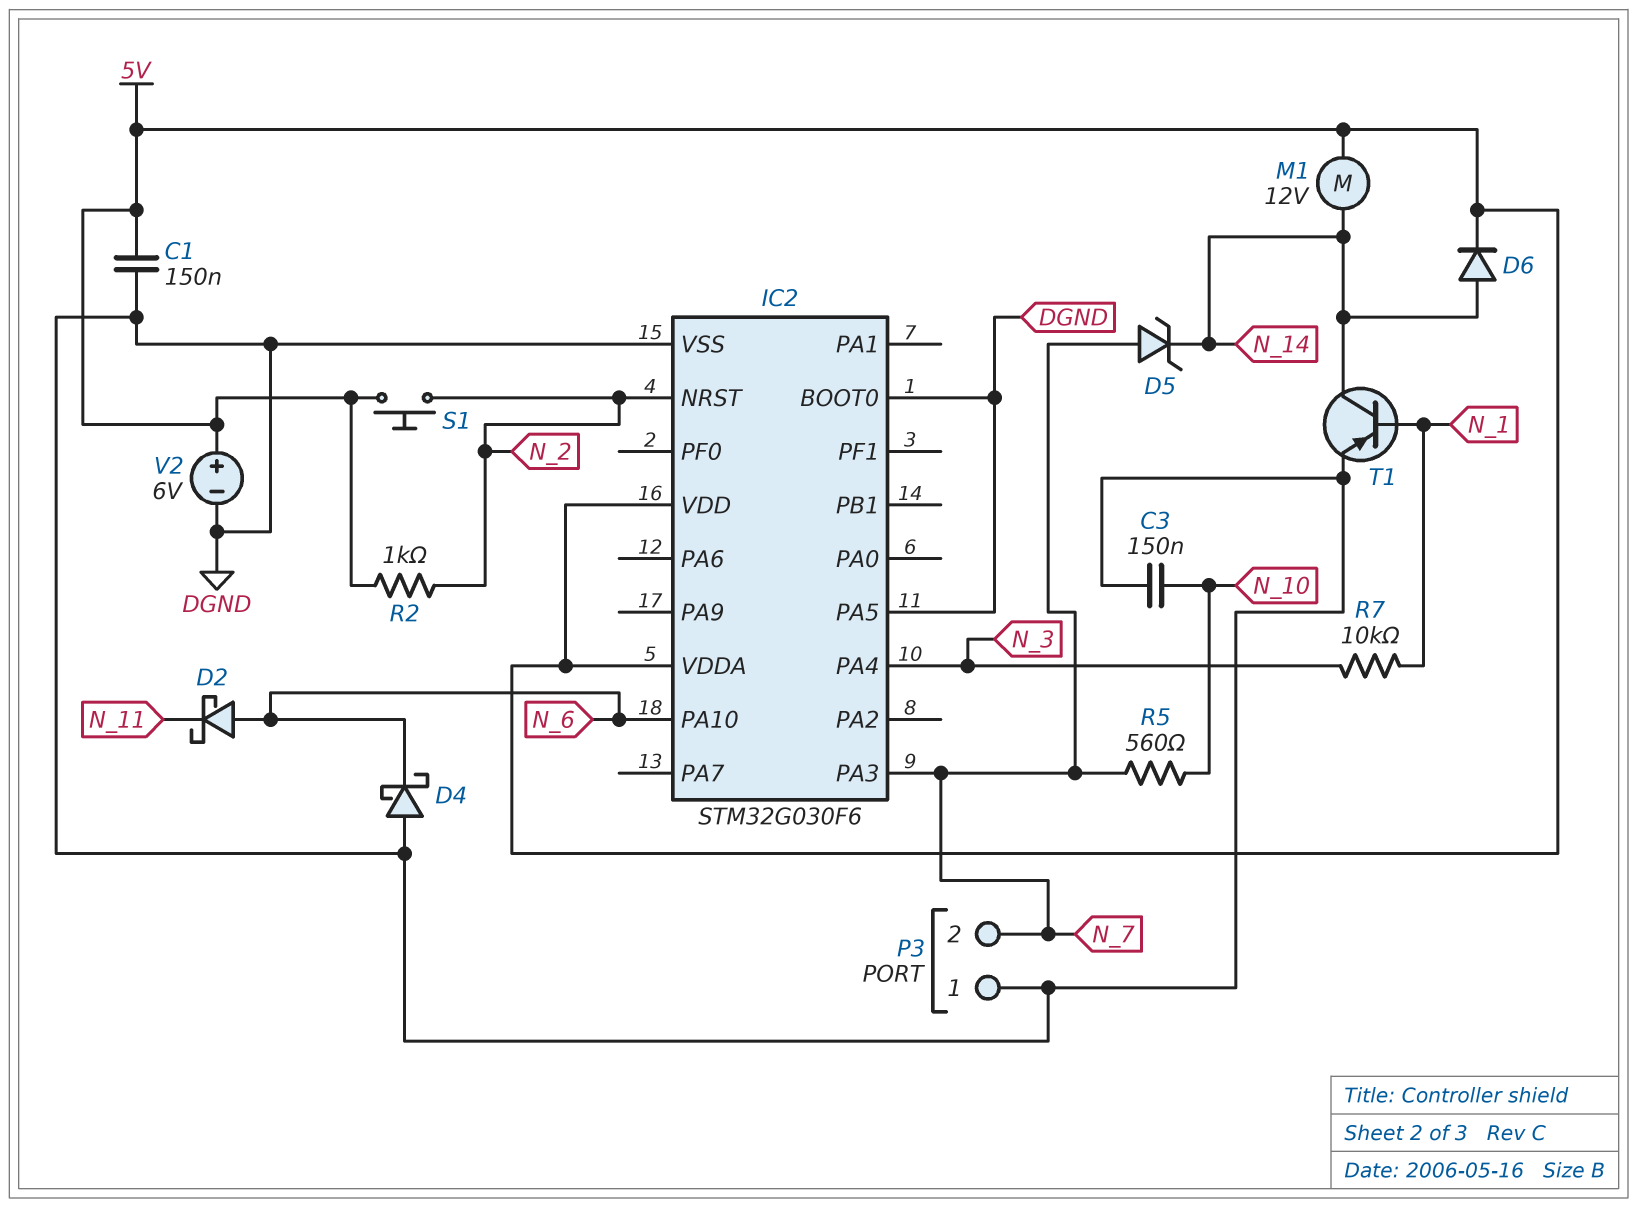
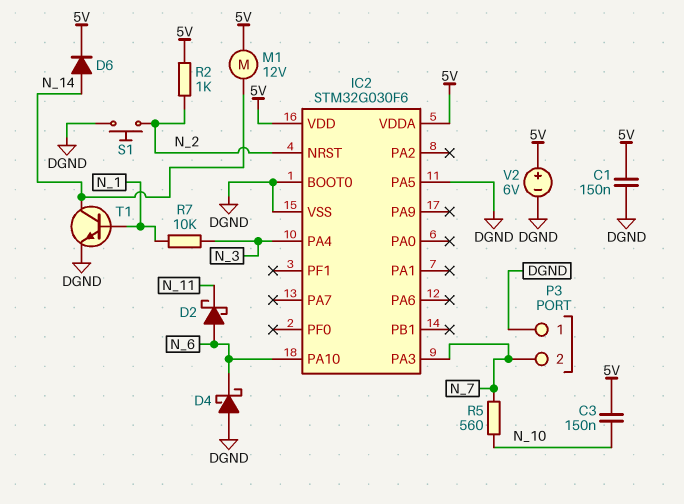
C3: 150nF (DGND, N_10) -> 150nF (5V, N_10)
D5: zener (A N_7, K N_14) -> none
S1: button (5V, N_2) -> button (DGND, N_2)
T1: PNP (B N_1, C N_14, E DGND) -> NPN (B N_1, C N_14, E DGND)

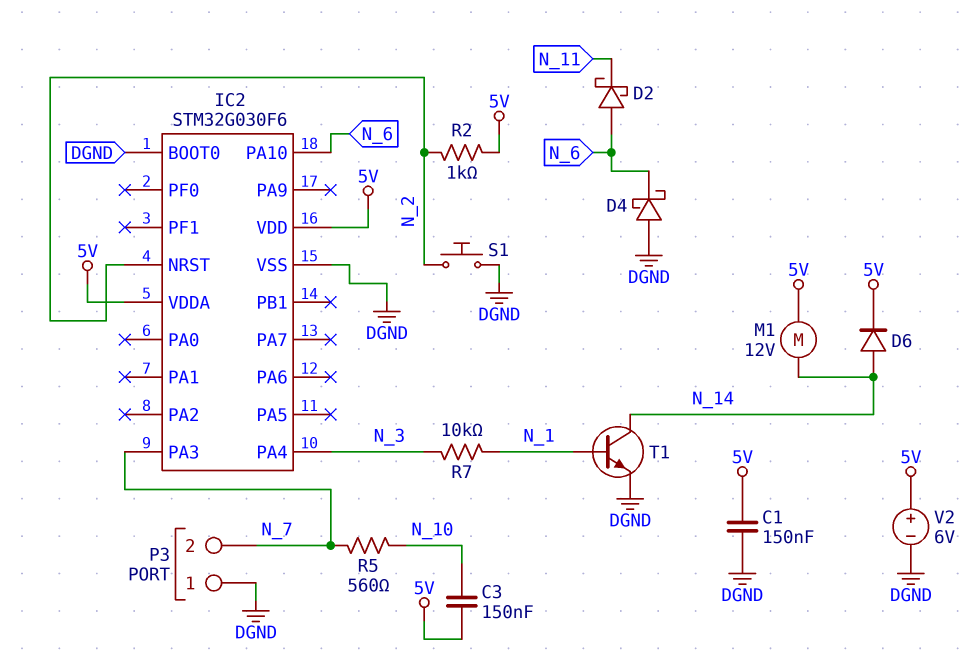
IC2 pin PA5: DGND -> none

